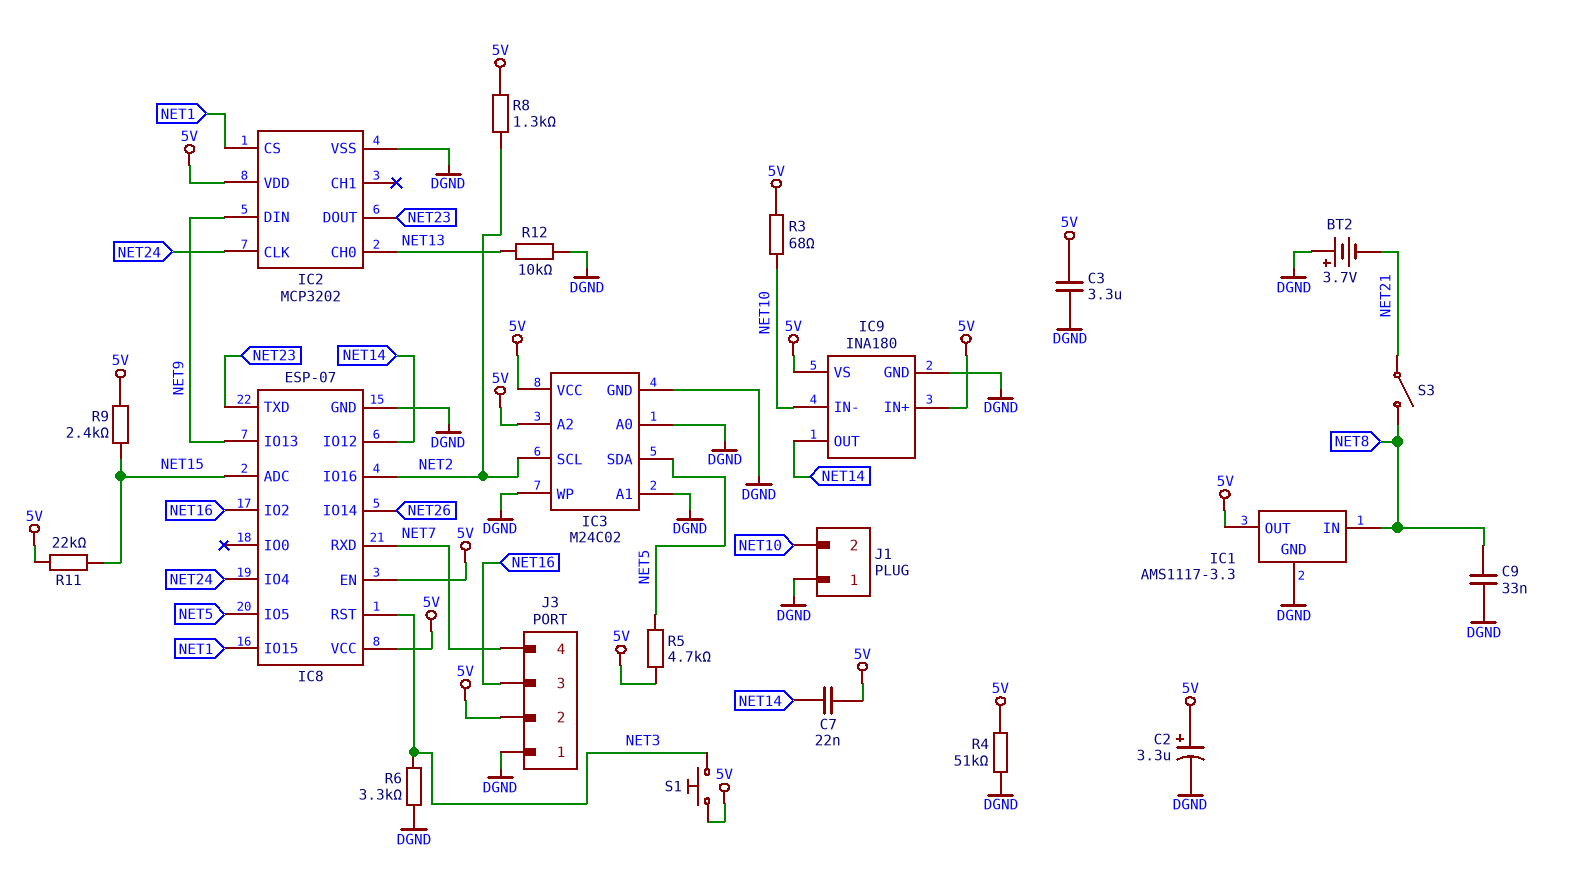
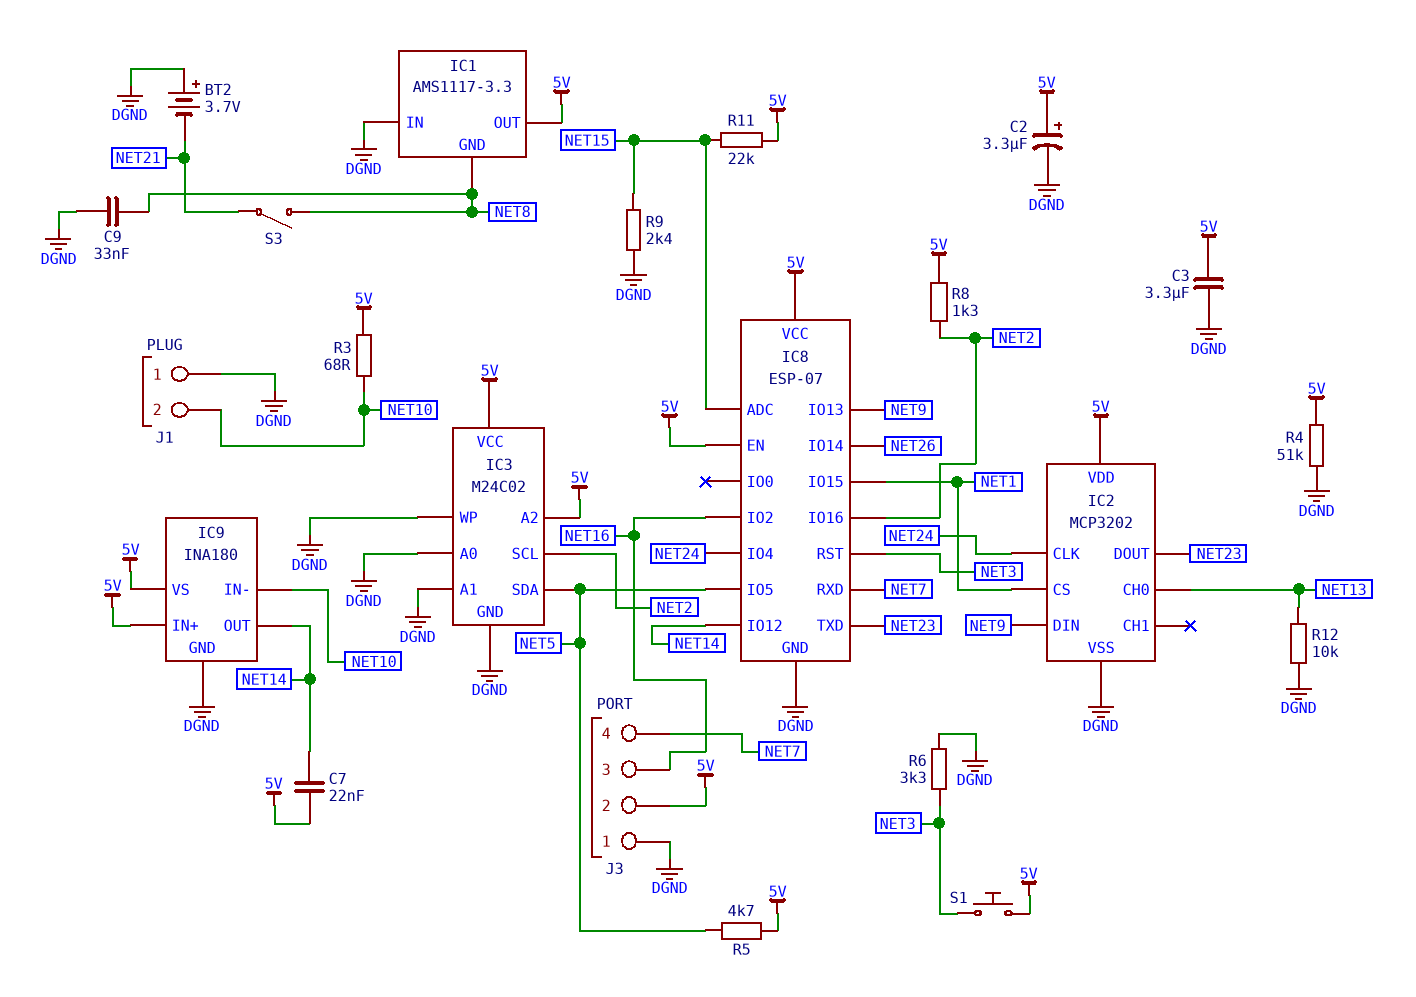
IC1 pin GND: DGND -> NET8
IC1 pin IN: NET8 -> DGND
R9: 2.4k (5V, NET15) -> 2.4k (DGND, NET15)

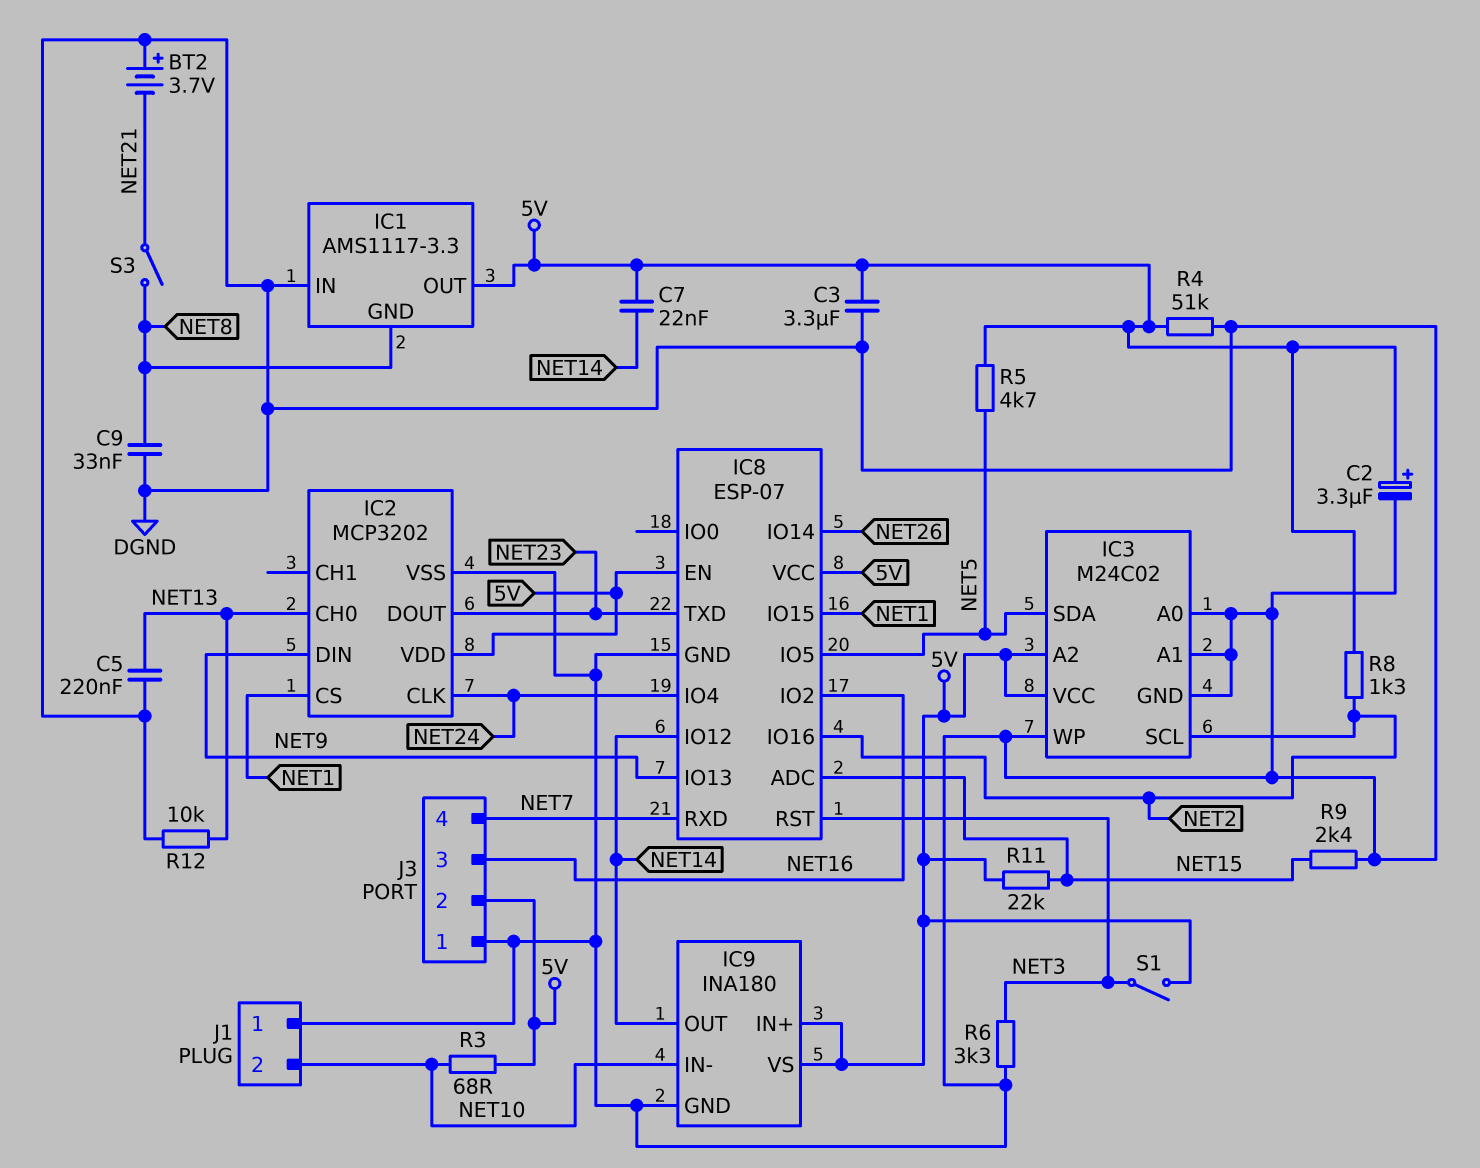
C5: none -> 220nF (DGND, NET13)
S1: button (5V, NET3) -> switch (5V, NET3)

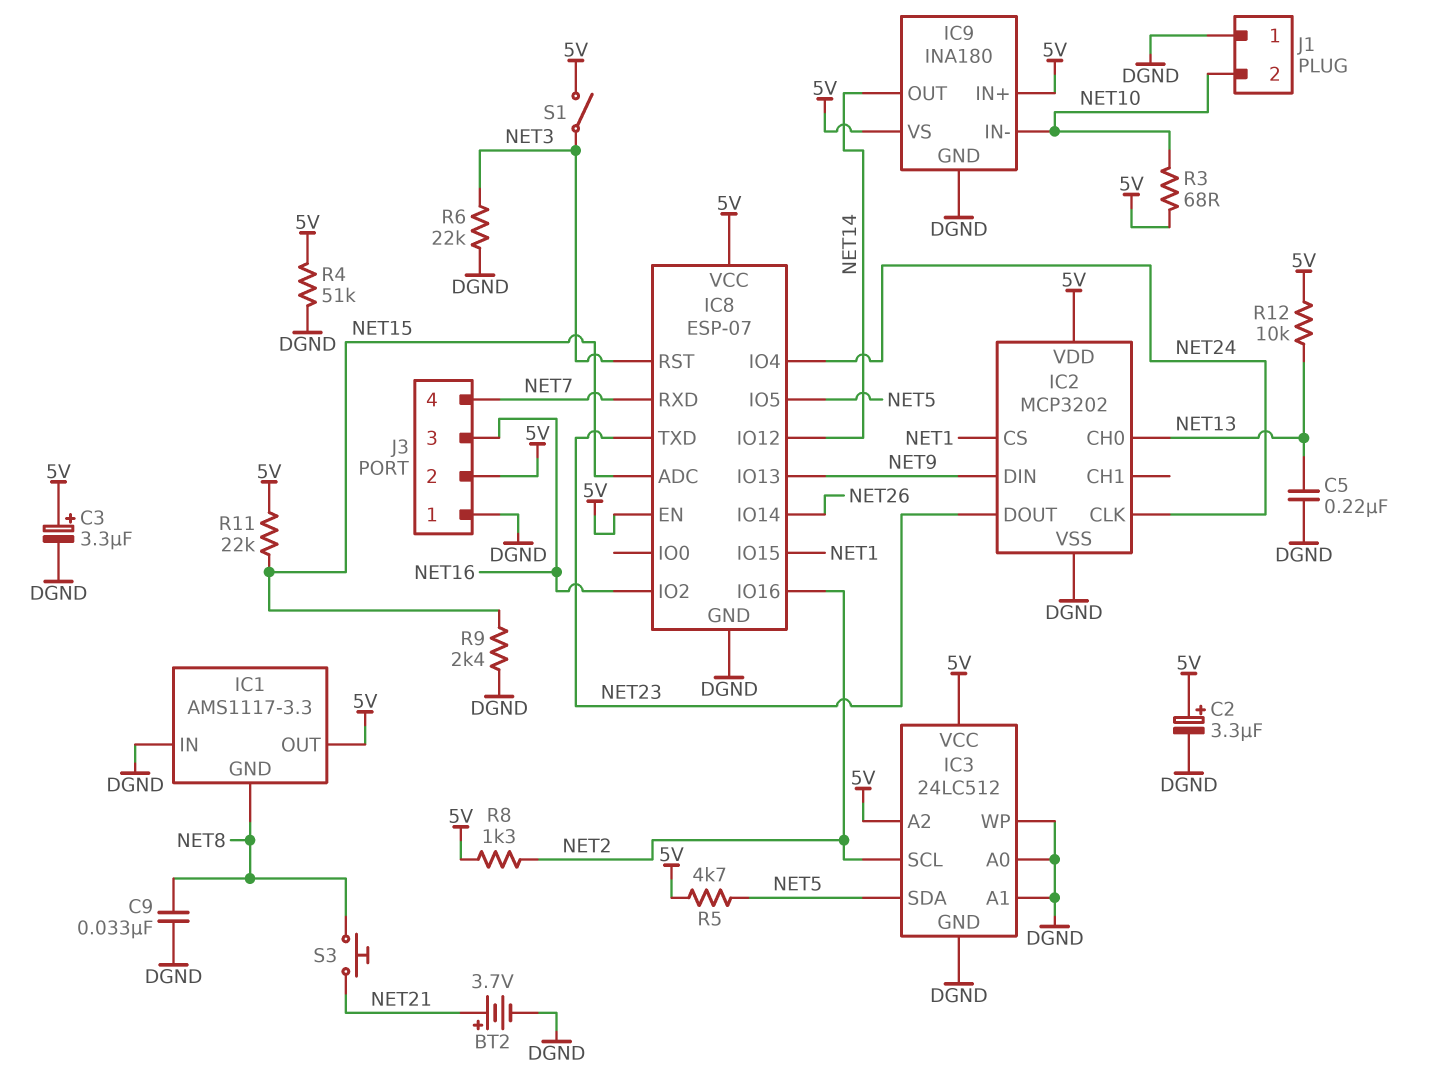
BT2: 3.7V (plus DGND, minus NET21) -> 3.7V (plus NET21, minus DGND)
C3: 3.3uF (5V, DGND) -> 3.3uF (plus 5V, minus DGND)
C7: 22nF (5V, NET14) -> none
IC3: M24C02 -> 24LC512
R6: 3.3k (DGND, NET3) -> 22k (DGND, NET3)
R12: 10k (DGND, NET13) -> 10k (5V, NET13)
S3: switch (NET8, NET21) -> button (NET8, NET21)

